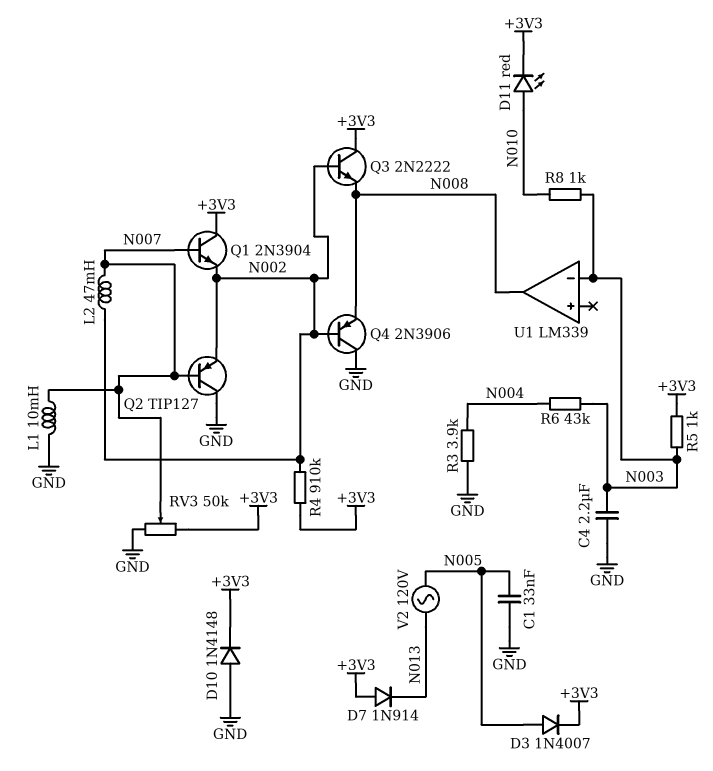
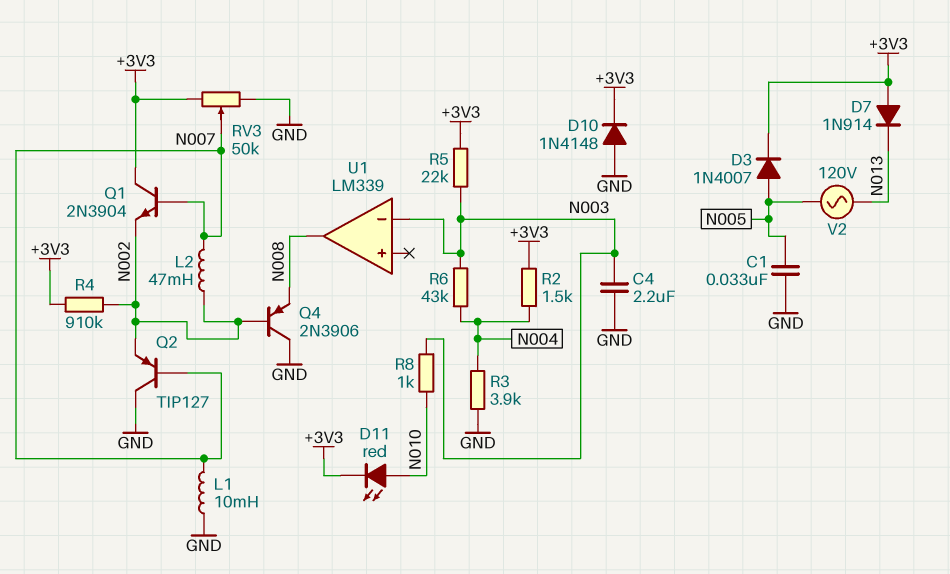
Q3: NPN 2N2222 (B N002, C +3V3, E N008) -> none
R2: none -> 1.5k (+3V3, N004)
R5: 1k (+3V3, N003) -> 22k (+3V3, N003)

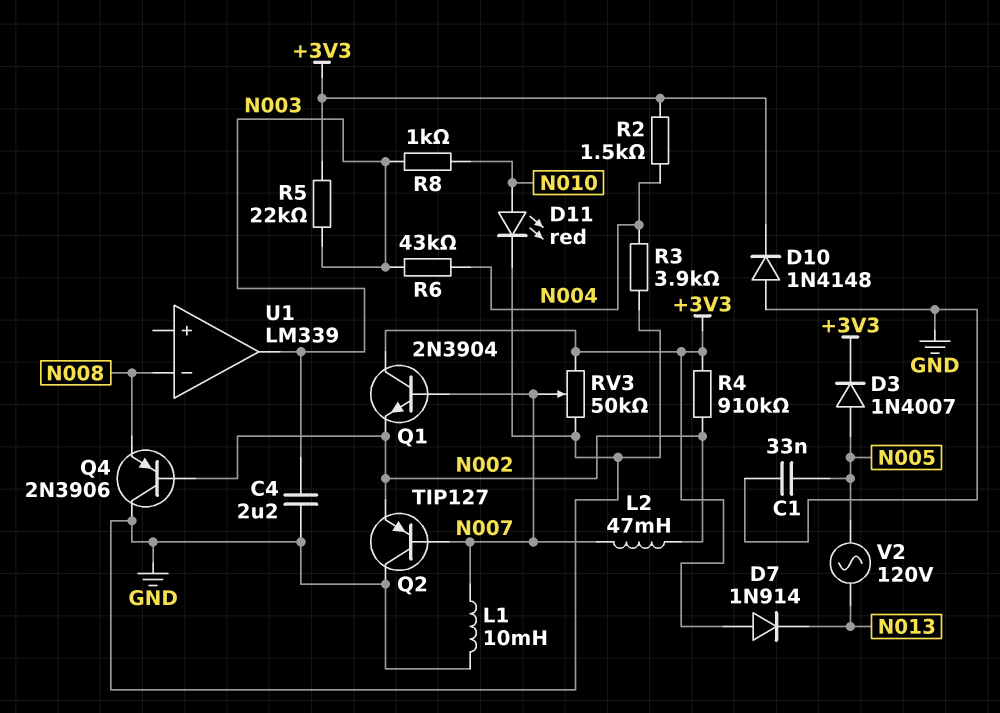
D11: LED red (A N010, K +3V3) -> LED red (A N010, K GND)
U1 pin in-: N003 -> N008
U1 pin out: N008 -> N003

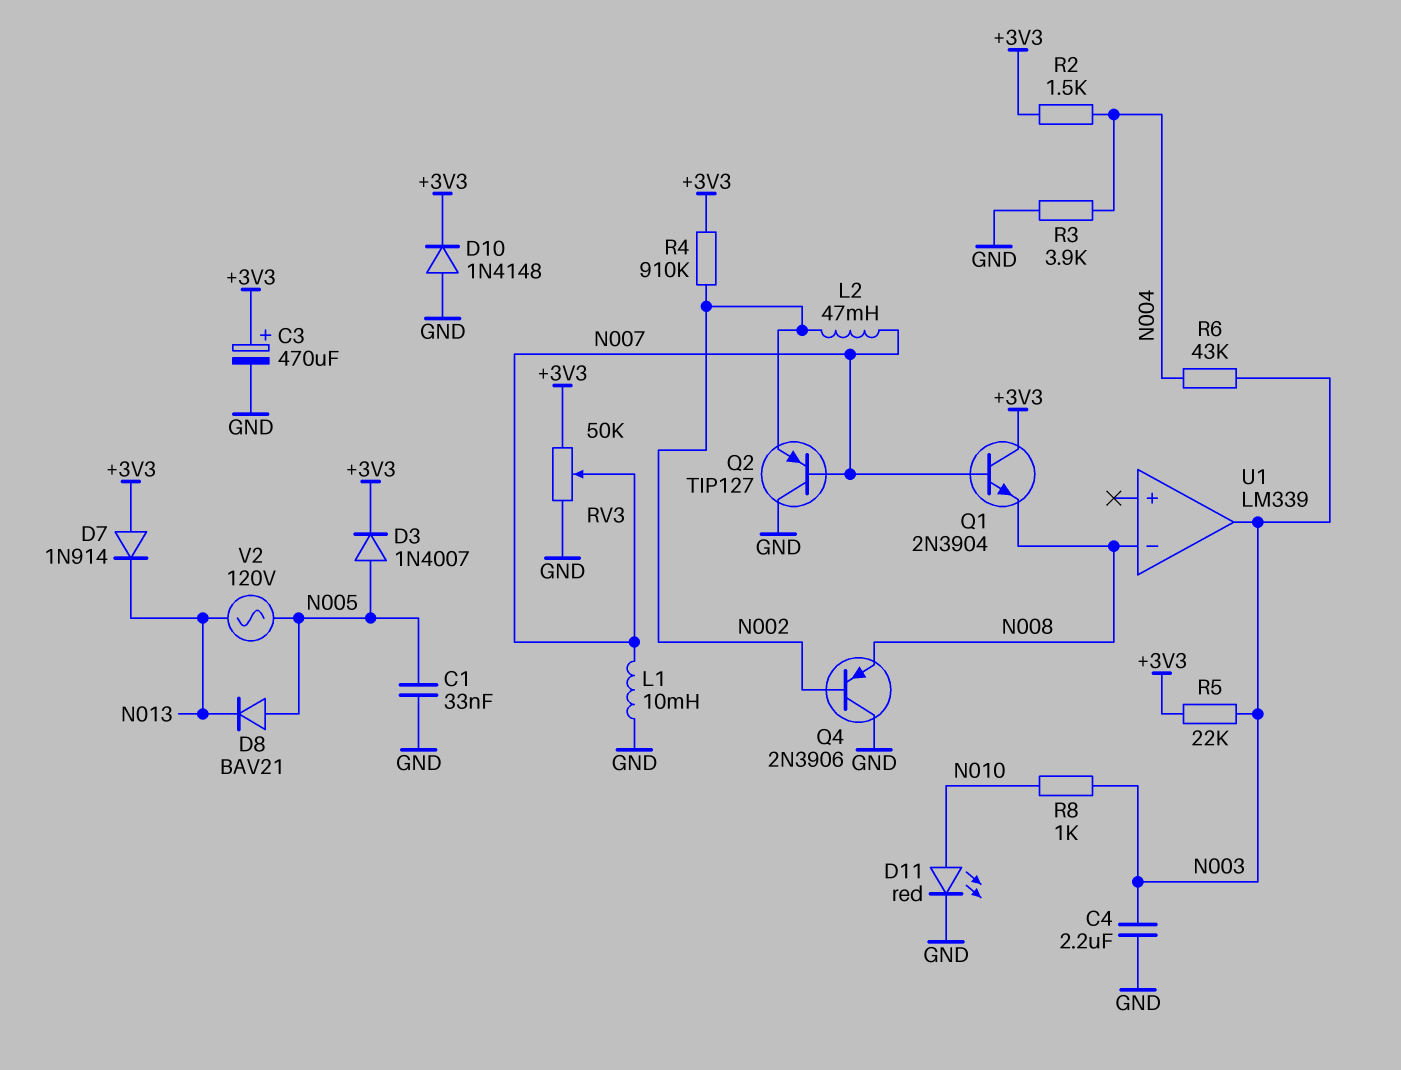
C3: none -> 470uF (plus +3V3, minus GND)
D8: none -> diode BAV21 (A N005, K N013)
Q1: NPN 2N3904 (B N007, C +3V3, E N002) -> NPN 2N3904 (B N007, C +3V3, E N008)

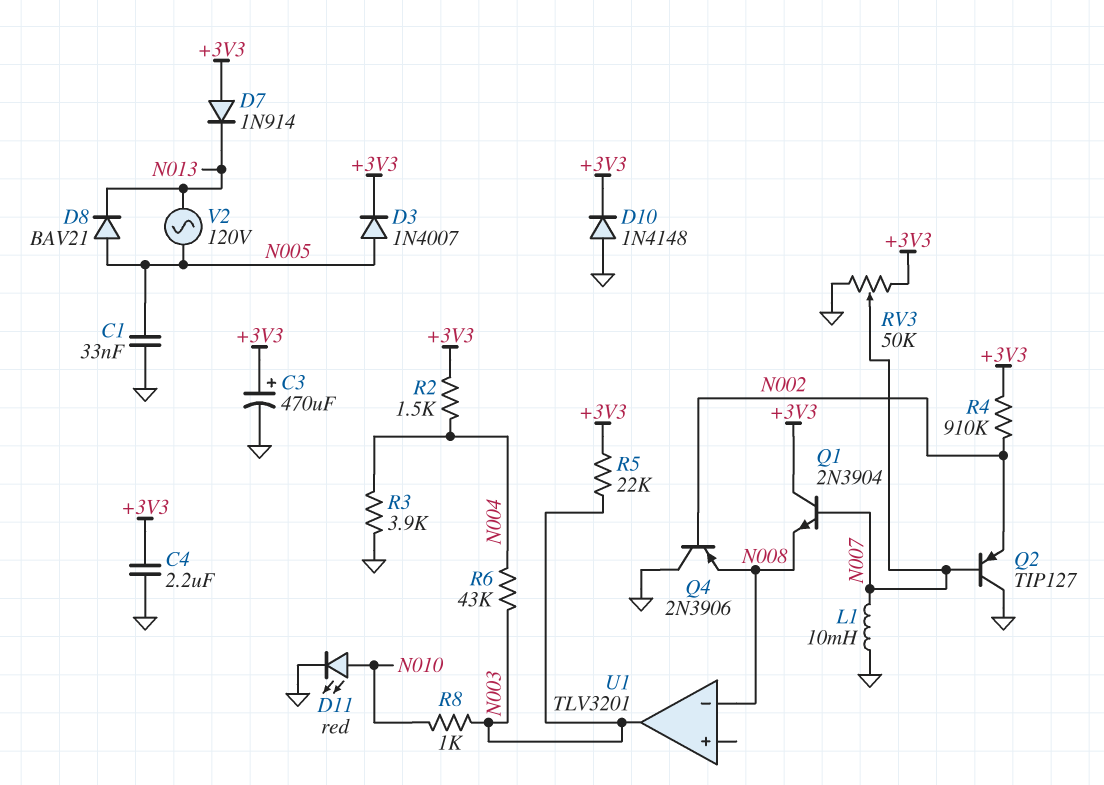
C4: 2.2uF (GND, N003) -> 2.2uF (+3V3, GND)
L2: 47mH (N002, N007) -> none
U1: LM339 -> TLV3201

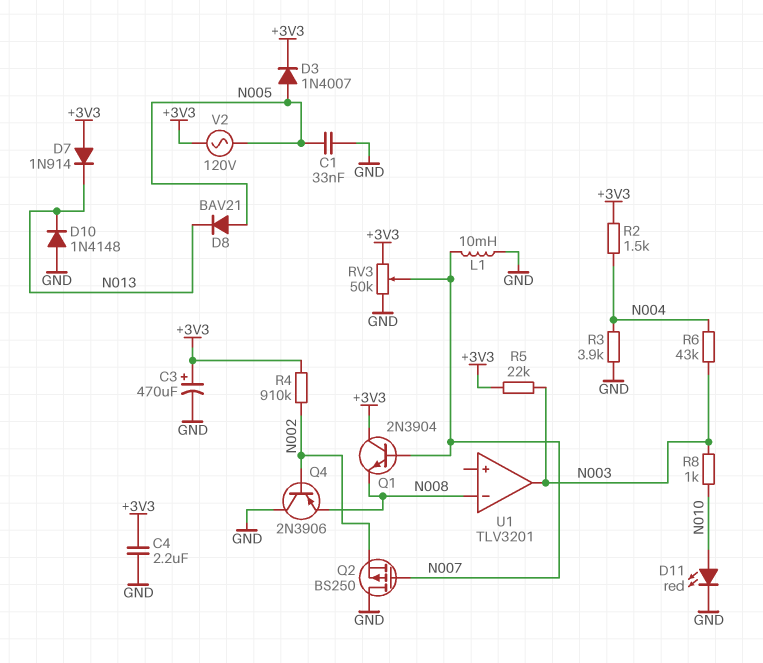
D10: diode 1N4148 (A GND, K +3V3) -> diode 1N4148 (A GND, K N013)
Q2: PNP TIP127 (B N007, C GND, E N002) -> PMOS BS250 (G N007, D GND, S N002)
V2: AC 120V (N005, N013) -> AC 120V (+3V3, N005)

